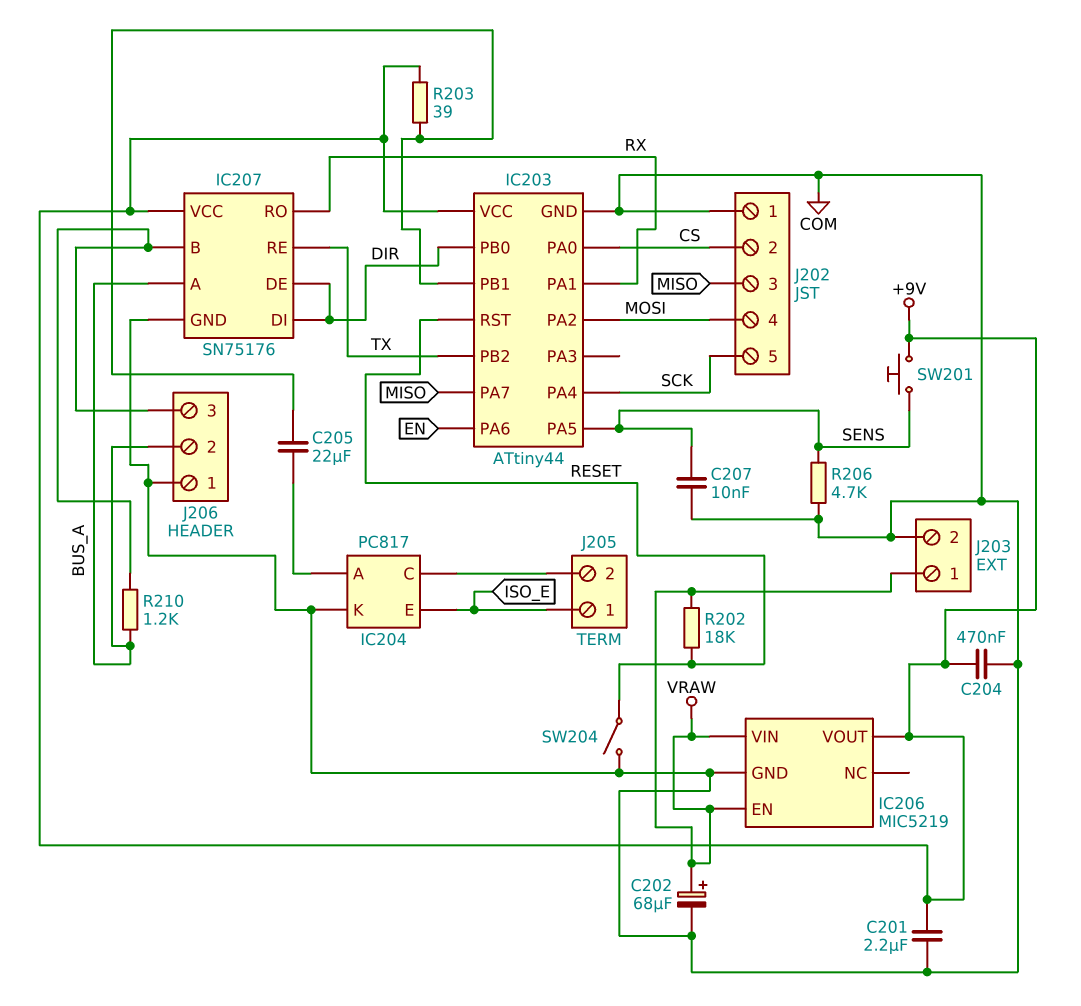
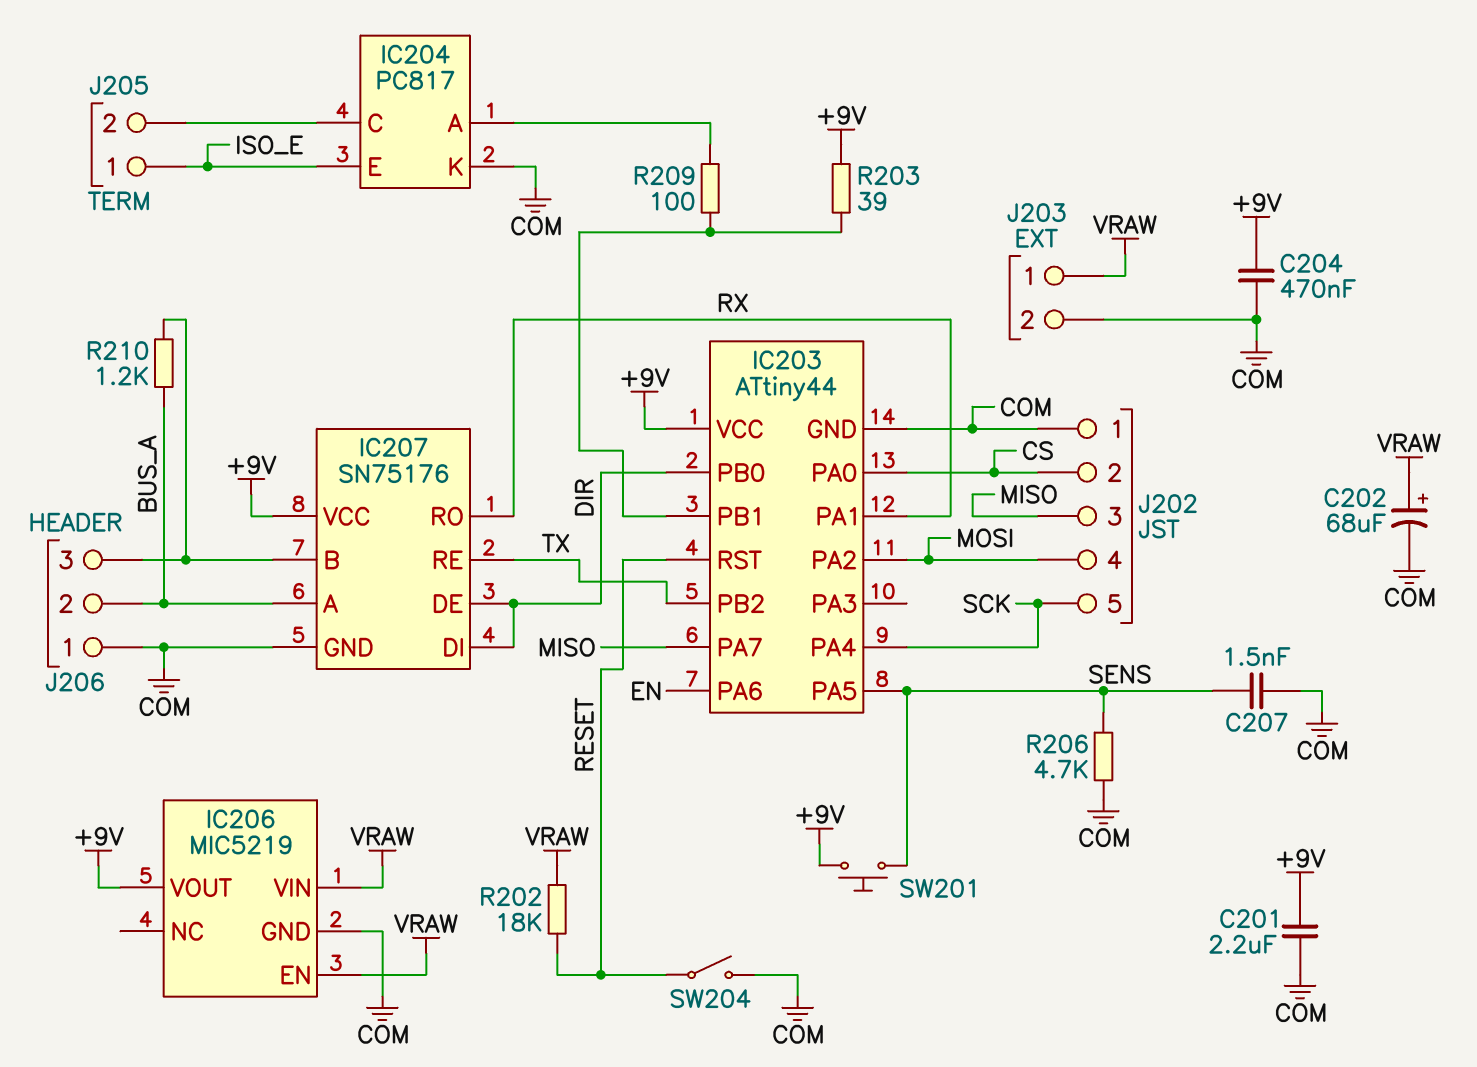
C205: 22uF (IC203/PB1, IC204/A) -> none
C207: 10nF (COM, SENS) -> 1.5nF (COM, SENS)
R209: none -> 100 (IC203/PB1, IC204/A)

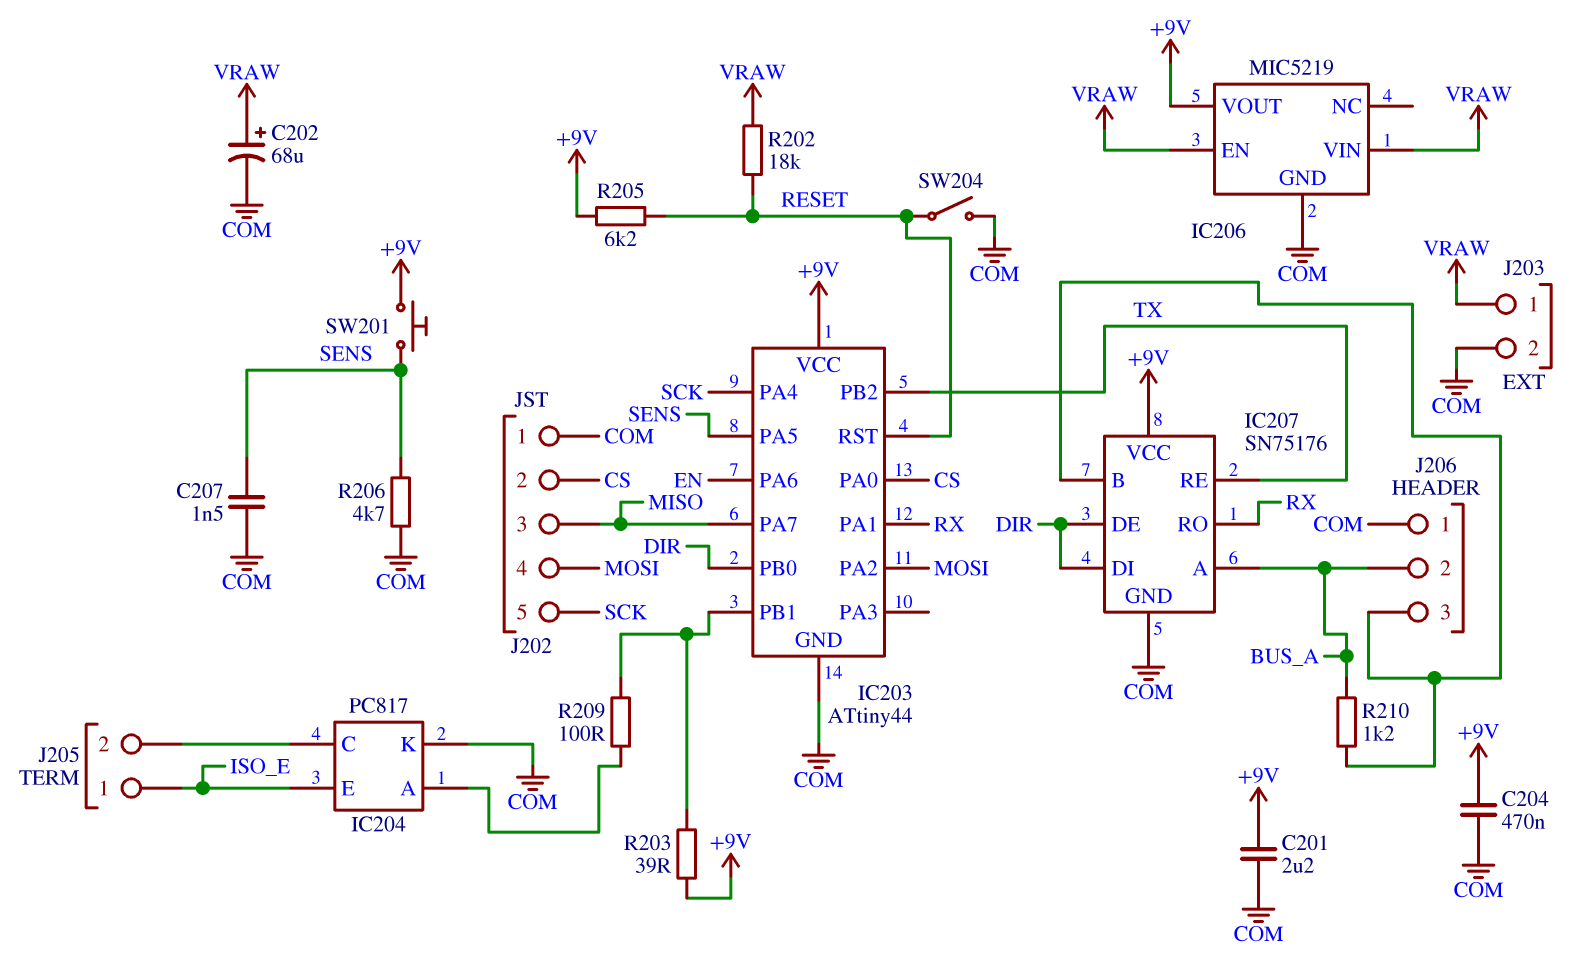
R205: none -> 6.2k (+9V, RESET)

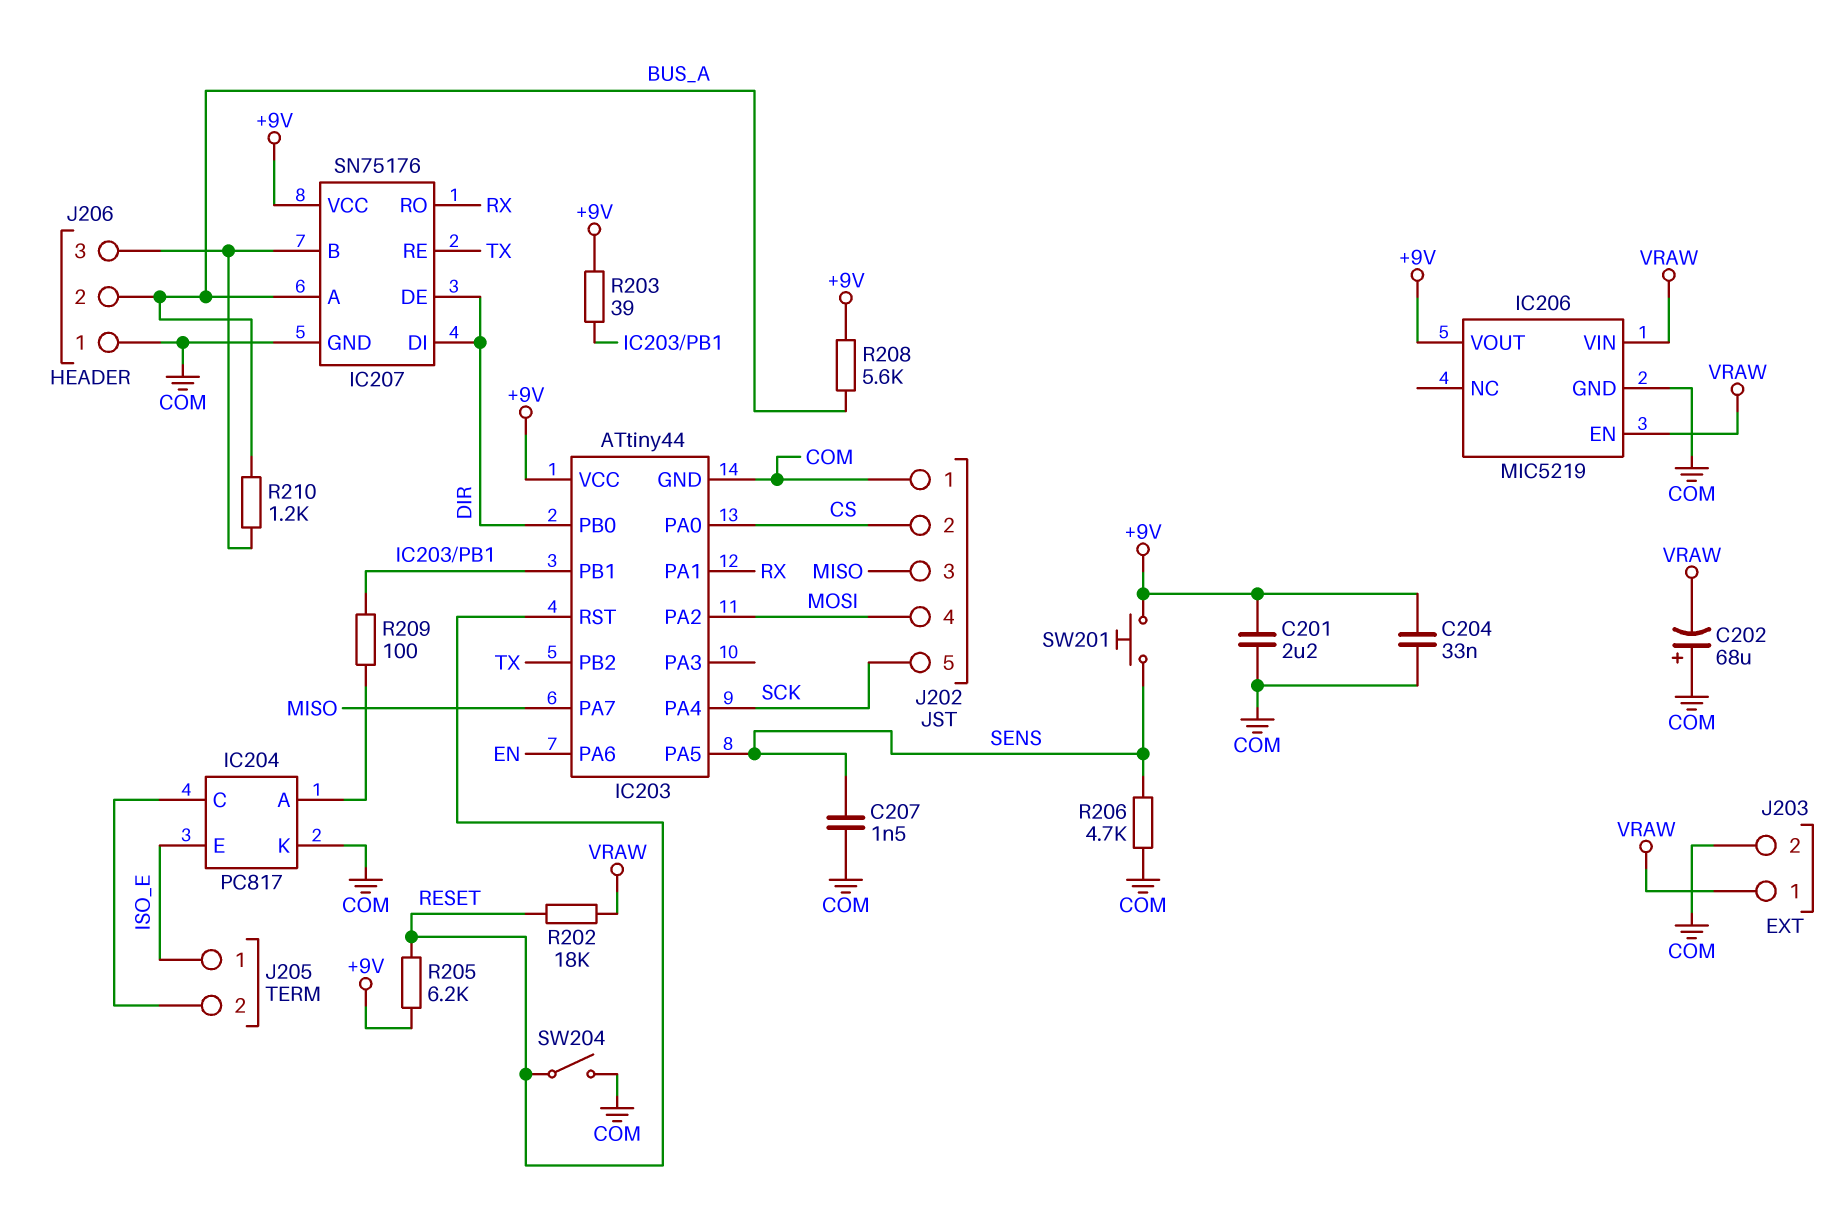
C202: 68uF (plus VRAW, minus COM) -> 68uF (plus COM, minus VRAW)
C204: 470nF (+9V, COM) -> 33nF (+9V, COM)
R208: none -> 5.6k (+9V, BUS_A)

